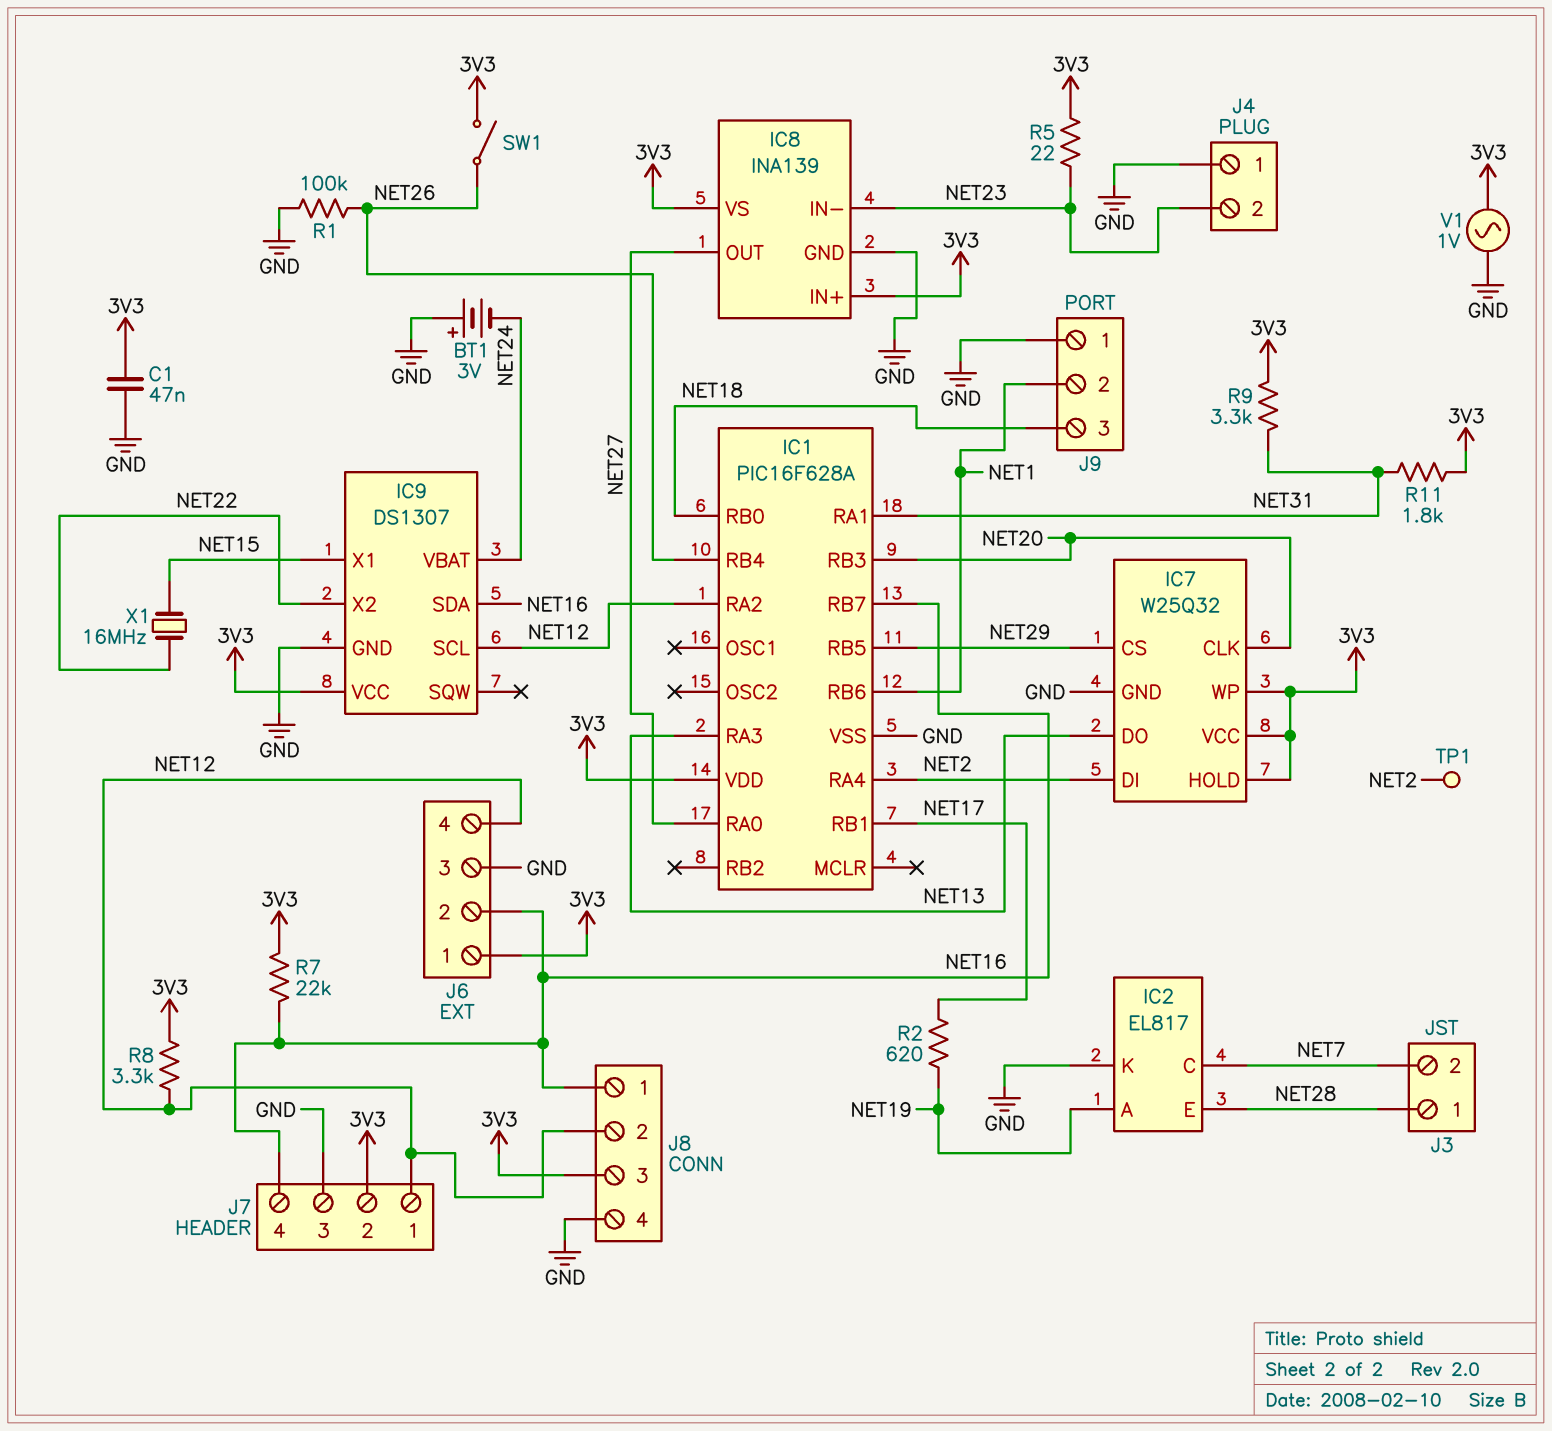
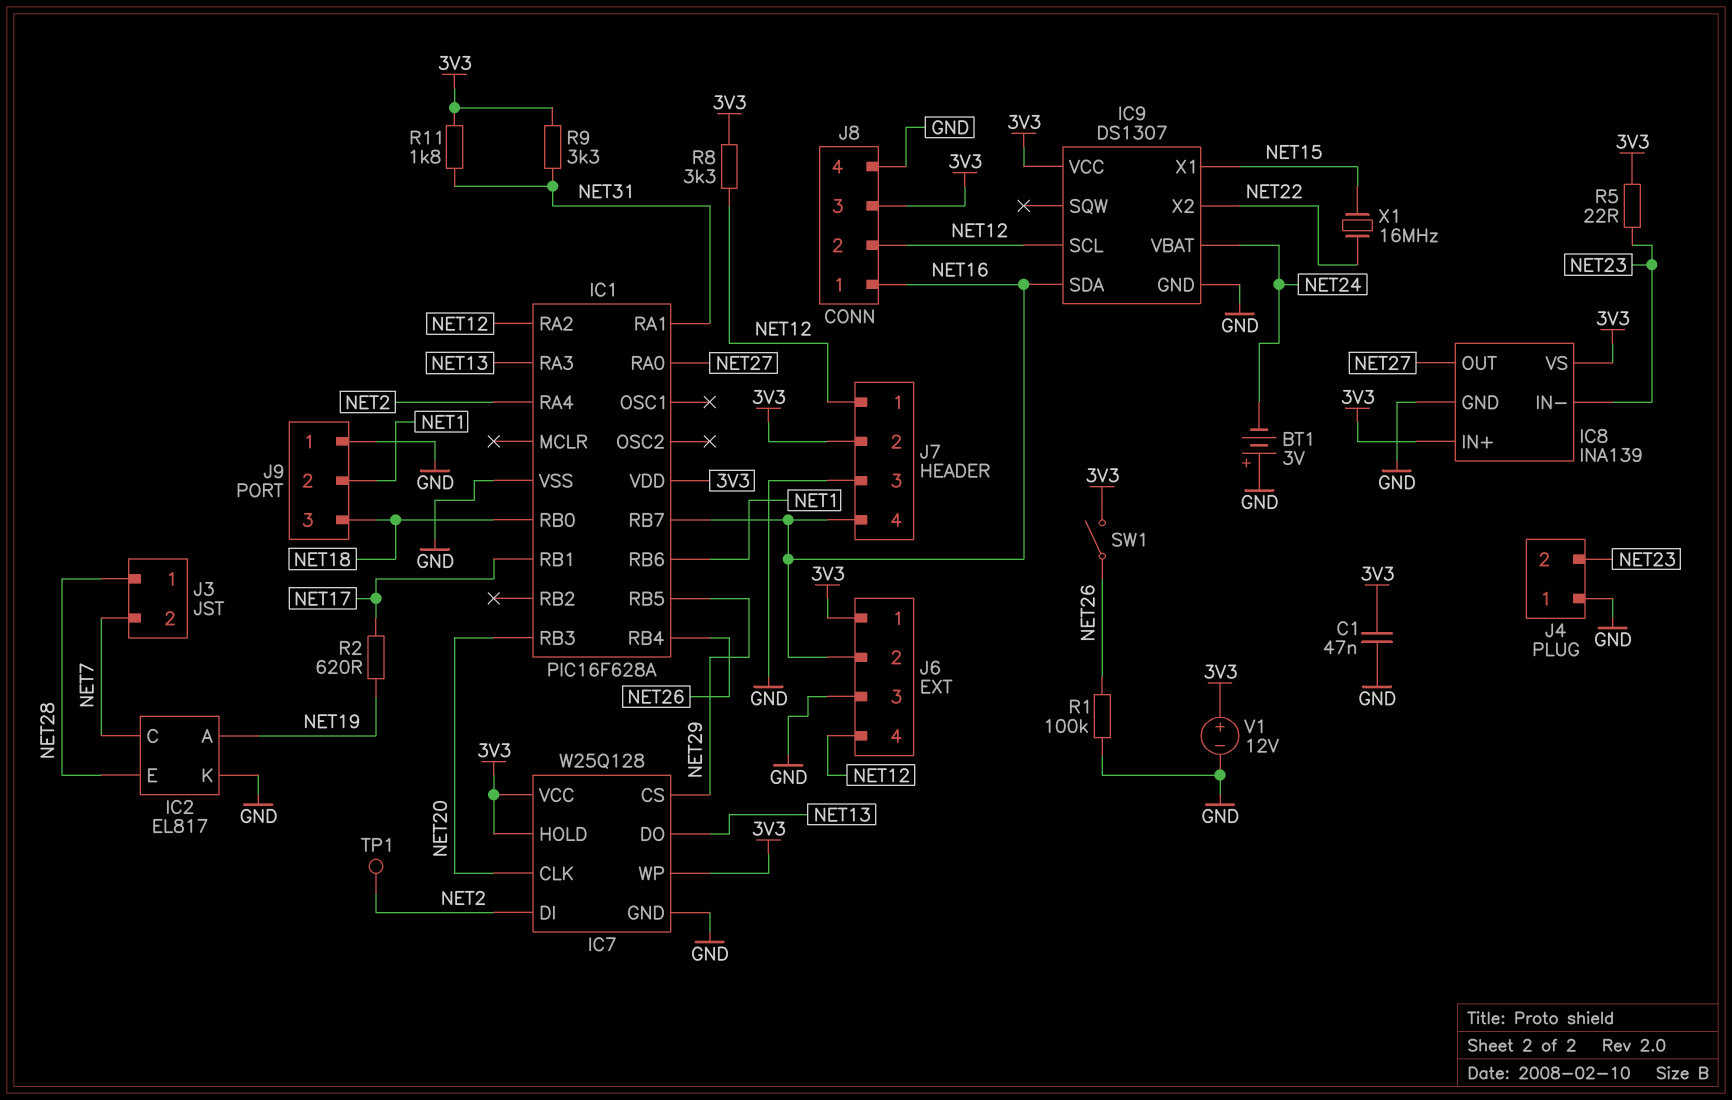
IC7: W25Q32 -> W25Q128
R7: 22k (3V3, NET16) -> none
V1: AC 1V (3V3, GND) -> 12V (plus 3V3, minus GND)

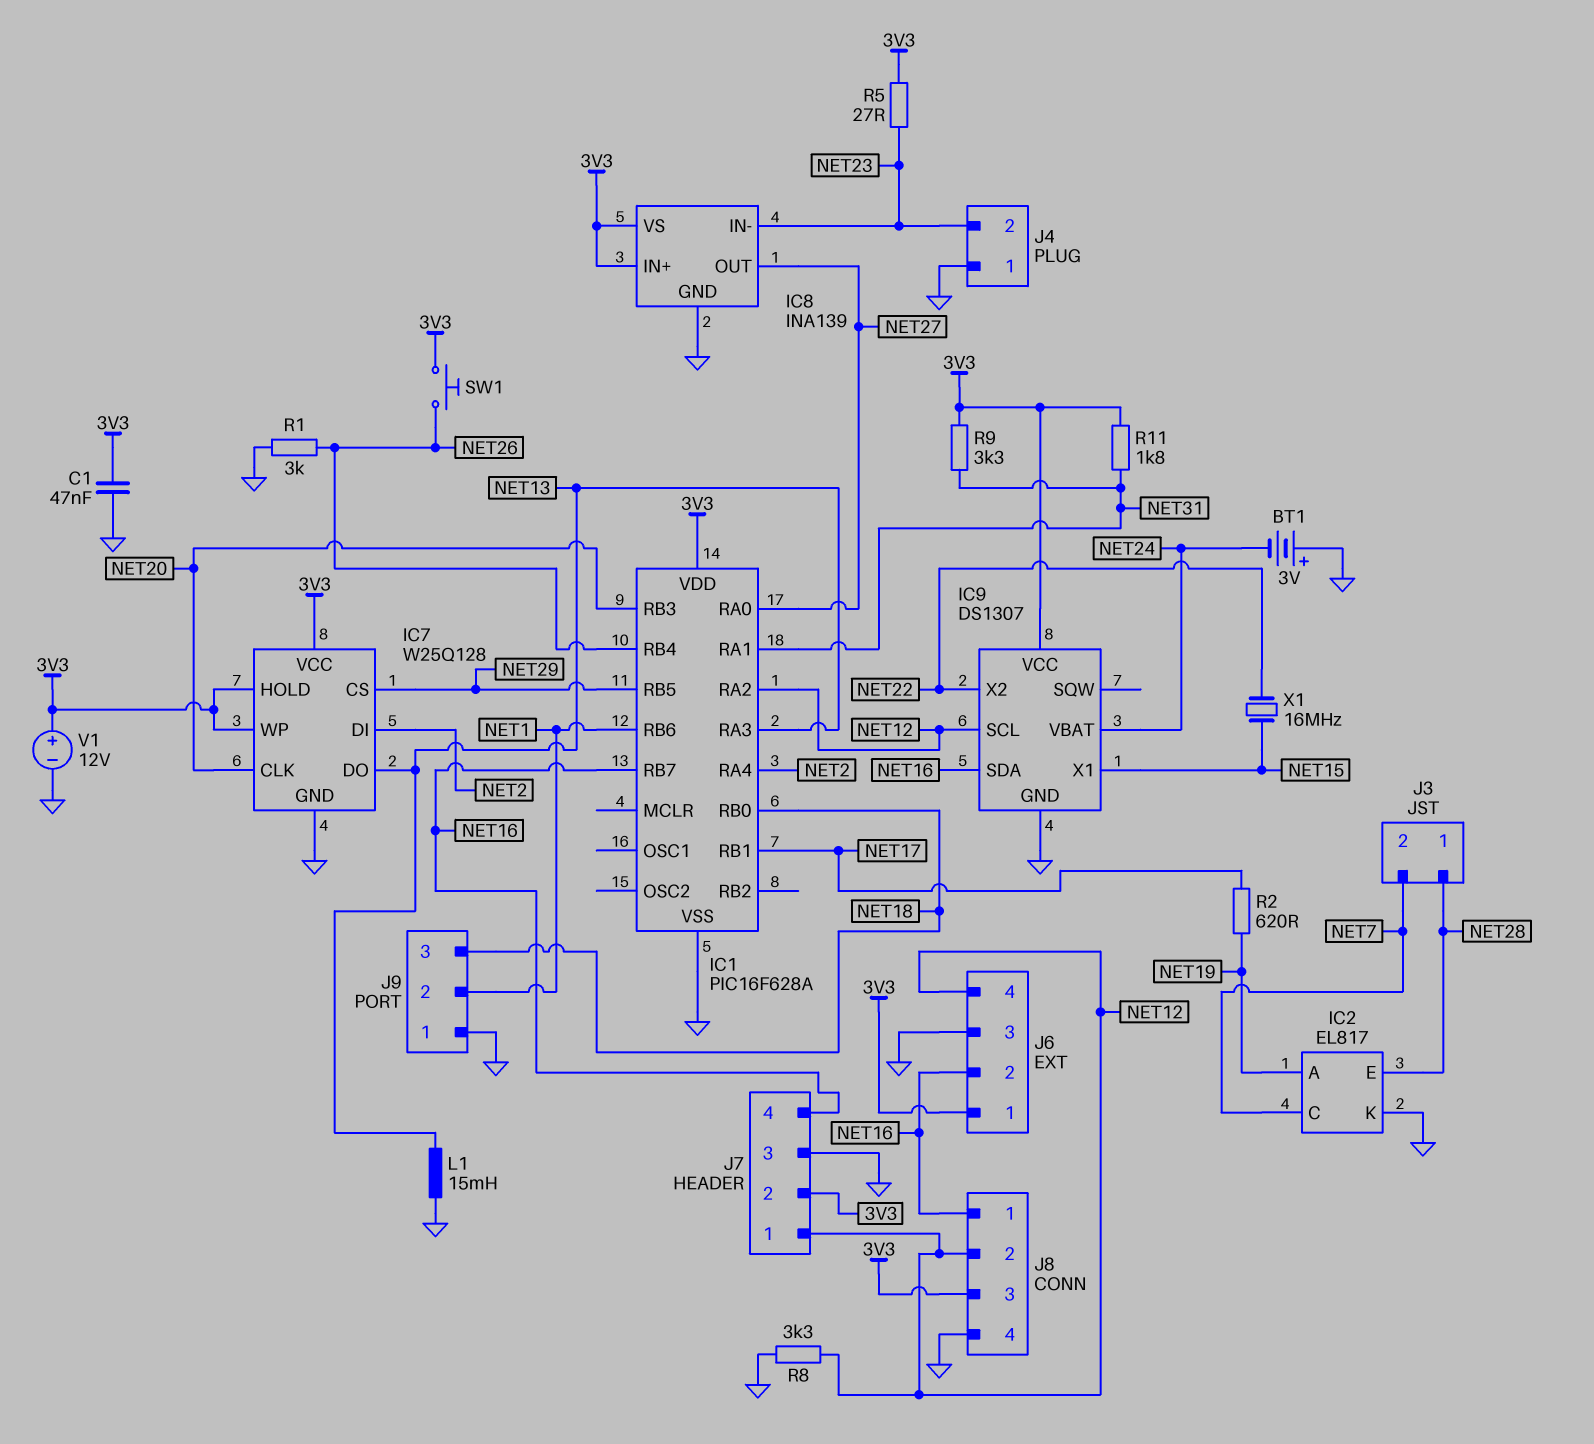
L1: none -> 15mH (GND, NET13)
R1: 100k (GND, NET26) -> 3k (GND, NET26)
R5: 22 (3V3, NET23) -> 27 (3V3, NET23)
R8: 3.3k (3V3, NET12) -> 3.3k (GND, NET12)
SW1: switch (3V3, NET26) -> button (3V3, NET26)
TP1: test point (NET2) -> none

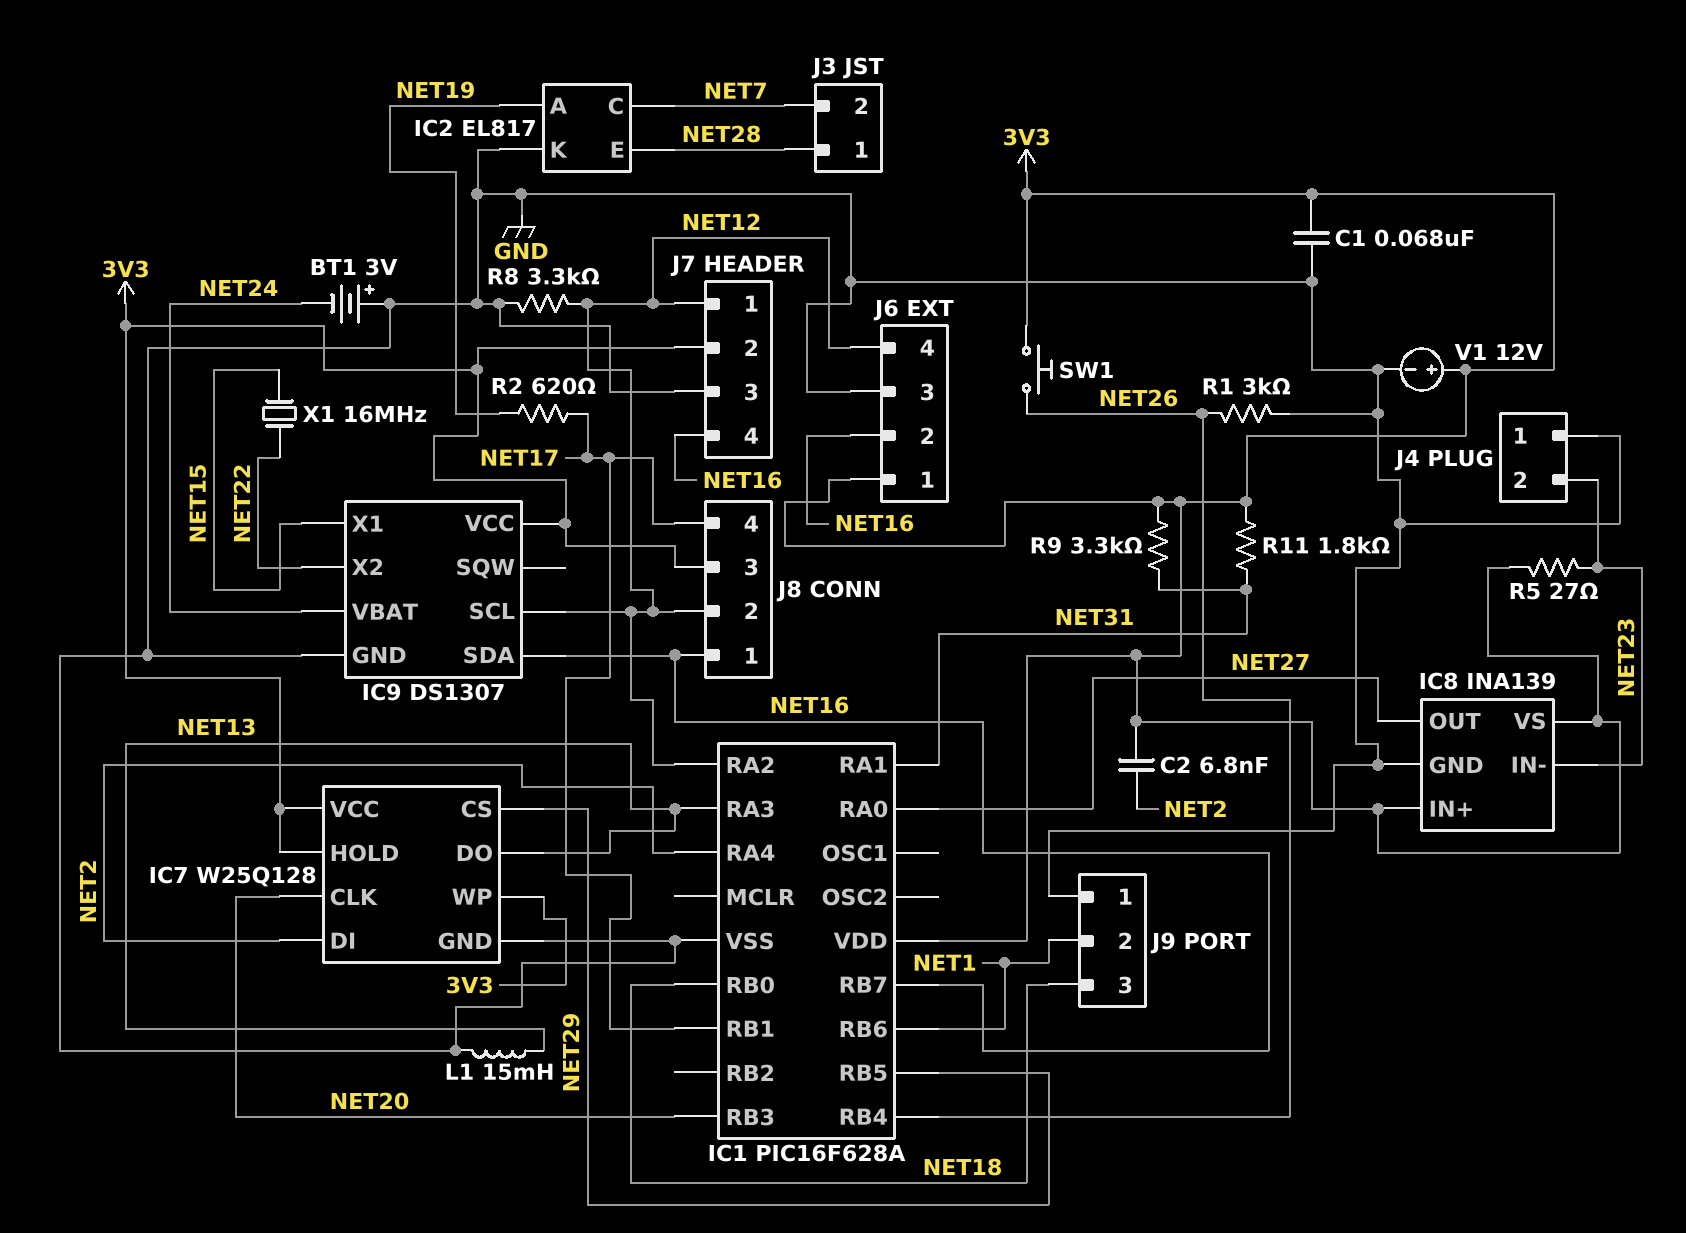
C1: 47nF (3V3, GND) -> 68nF (3V3, GND)
C2: none -> 6.8nF (3V3, NET2)
J8 pin 4: GND -> NET17

